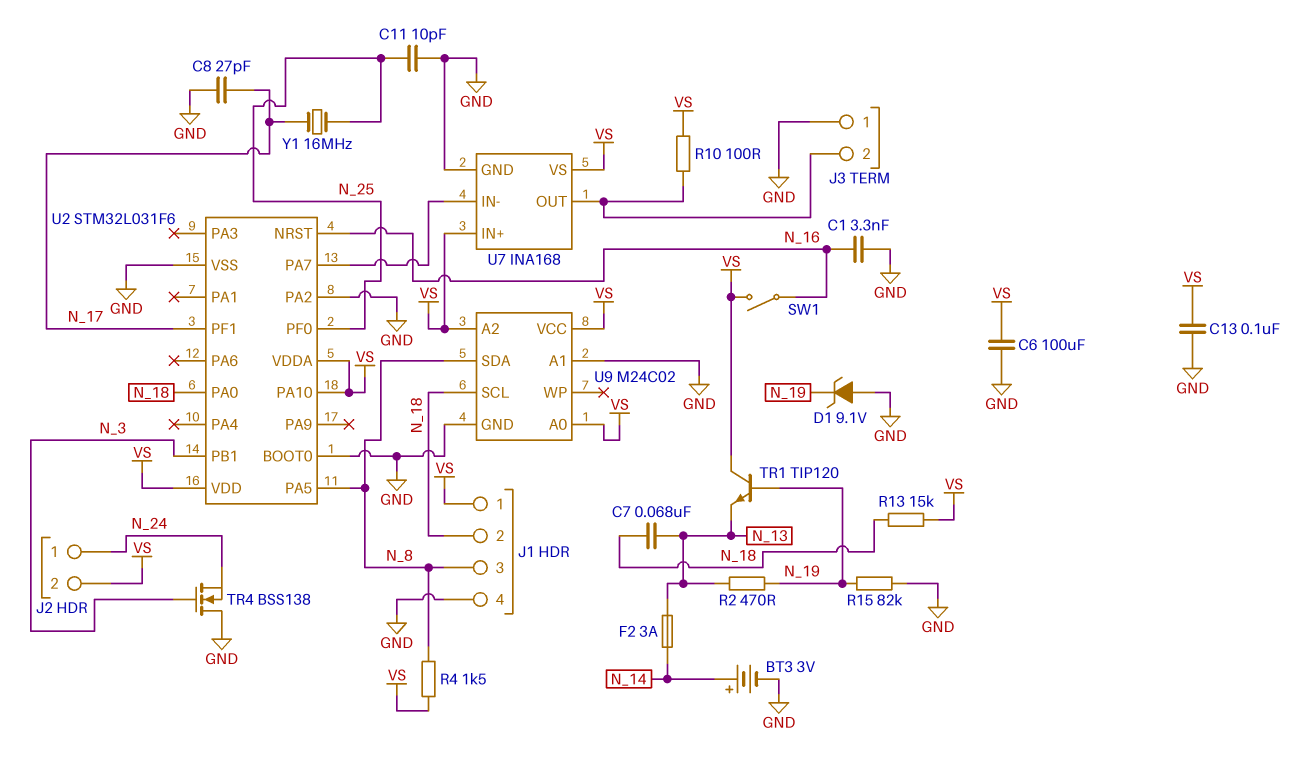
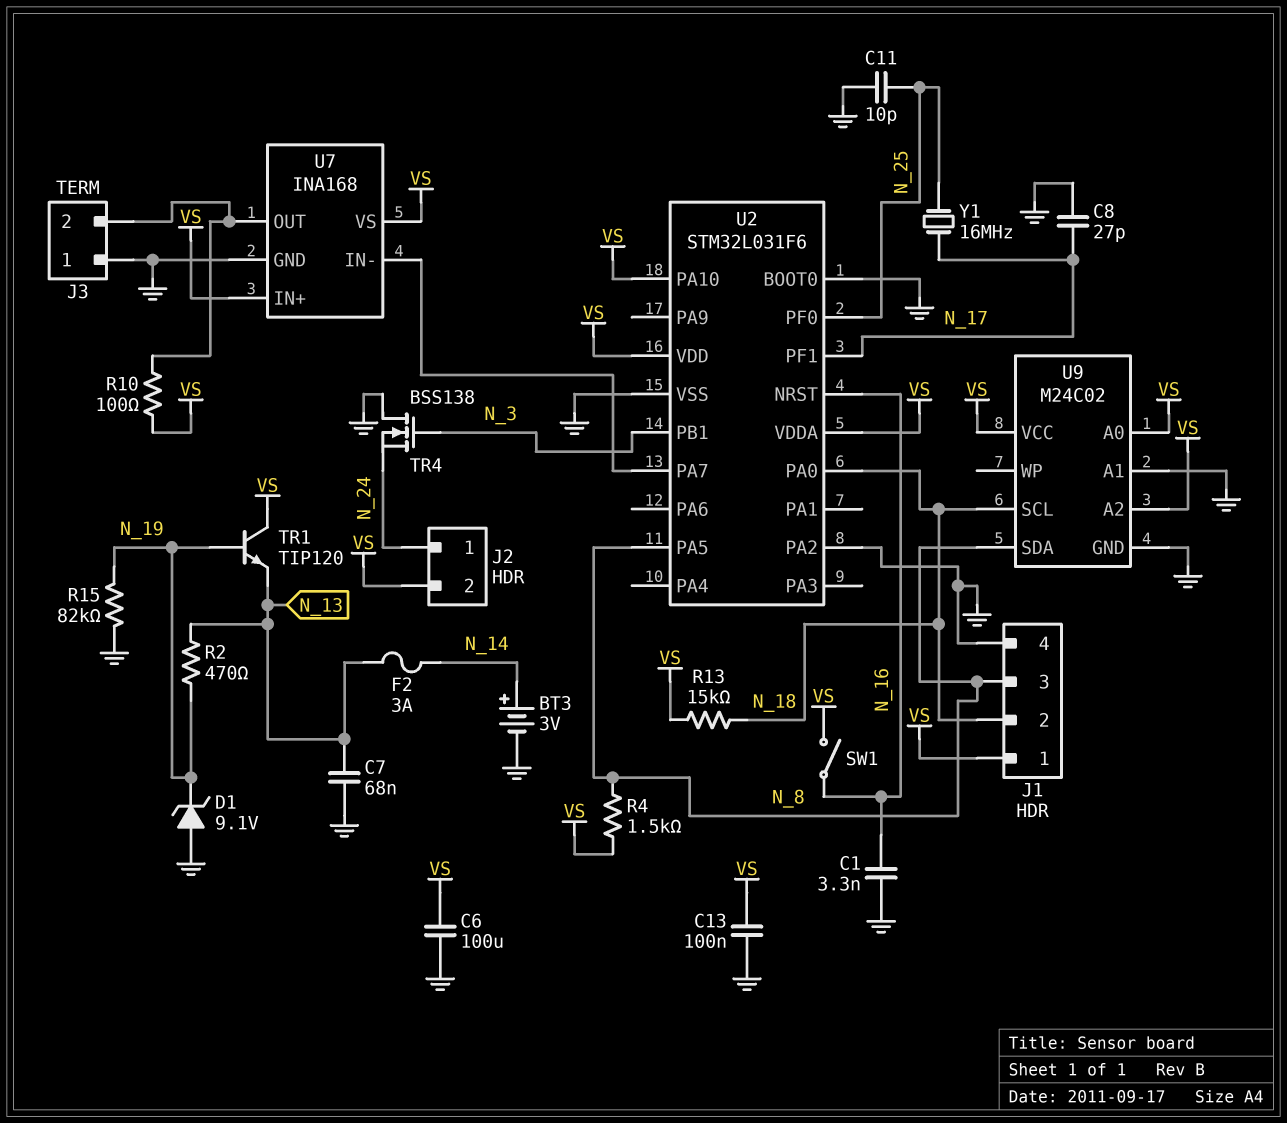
C7: 68nF (N_13, N_18) -> 68nF (GND, N_13)

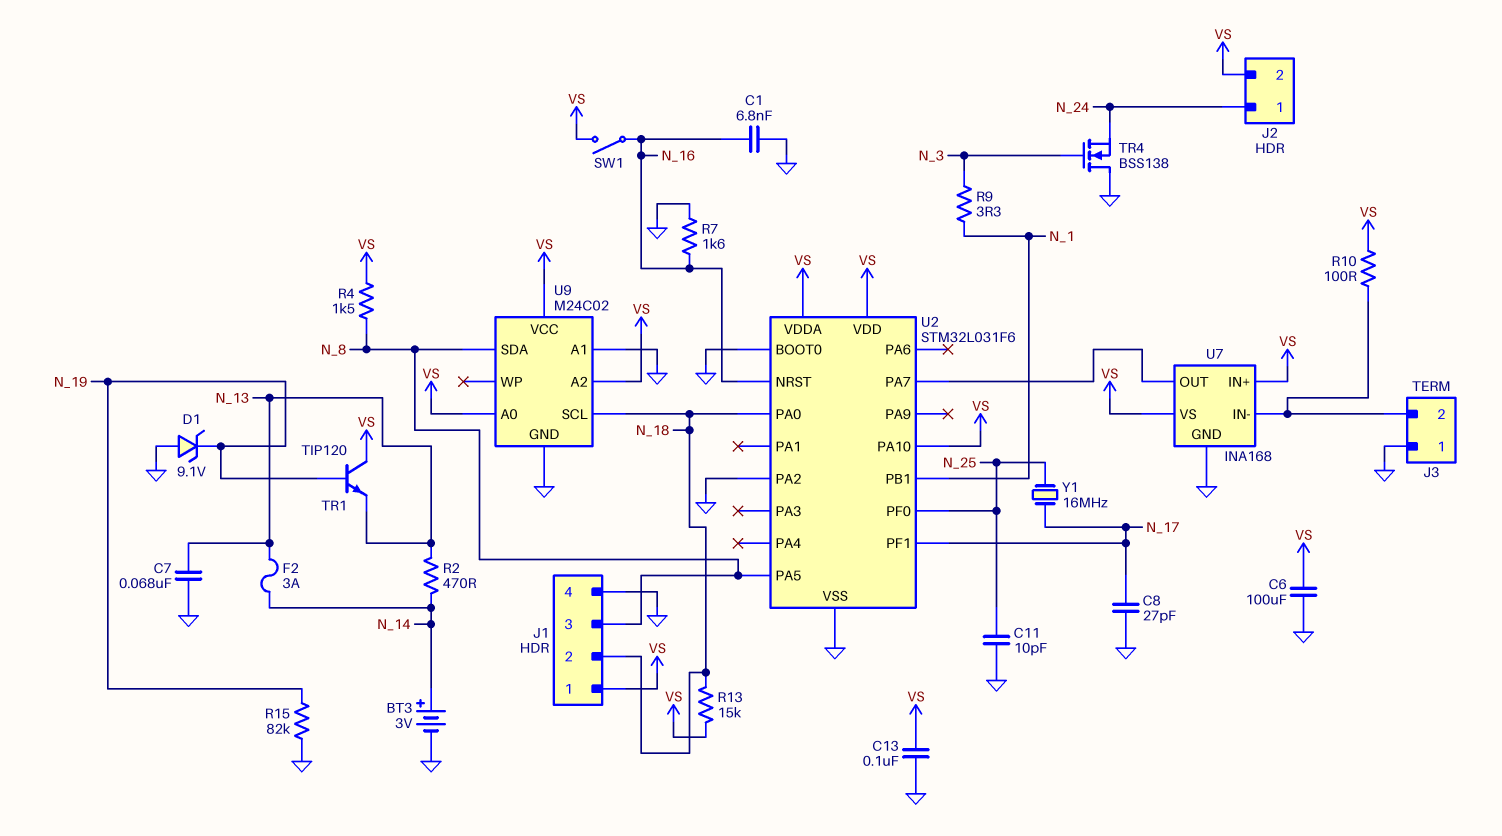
C1: 3.3nF (GND, N_16) -> 6.8nF (GND, N_16)
R2: 470 (N_13, N_19) -> 470 (N_13, N_14)
R7: none -> 1.6k (GND, N_16)
R9: none -> 3.3 (N_1, N_3)
U2 pin PB1: N_3 -> N_1
U7 pin IN-: U2/PA7 -> J3/2
U7 pin OUT: J3/2 -> U2/PA7

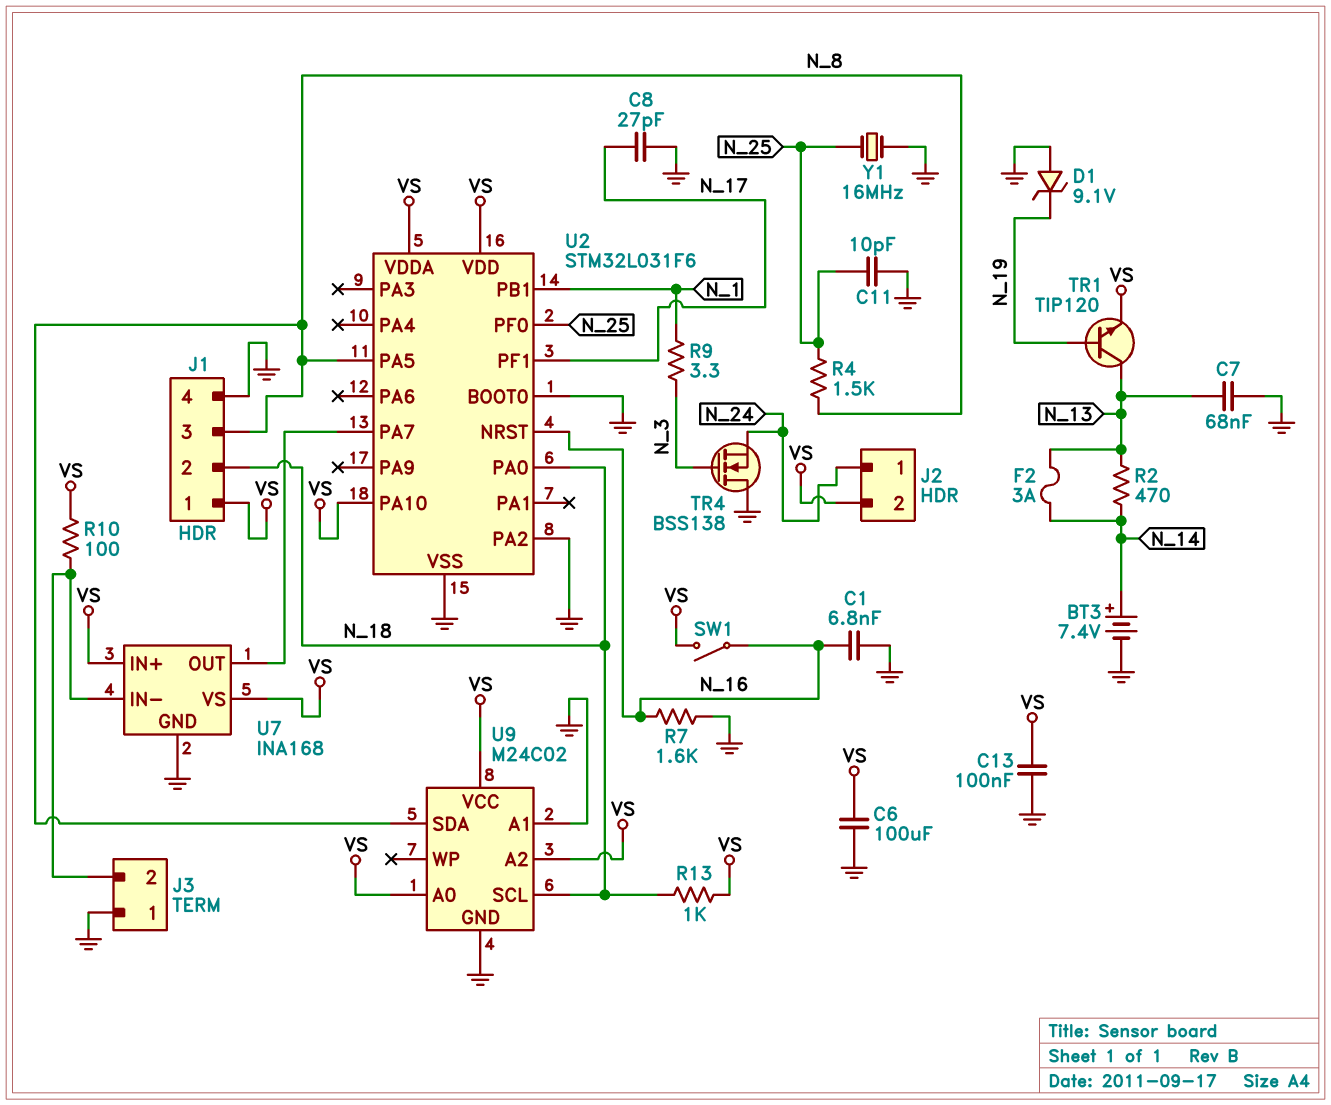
BT3: 3V (plus N_14, minus GND) -> 7.4V (plus N_14, minus GND)
R4: 1.5k (N_8, VS) -> 1.5k (N_8, N_25)
R13: 15k (N_18, VS) -> 1k (N_18, VS)
R15: 82k (GND, N_19) -> none
TR1: NPN TIP120 (B N_19, C VS, E N_13) -> NPN TIP120 (B N_19, C N_13, E VS)
Y1: 16MHz (N_17, N_25) -> 16MHz (GND, N_25)

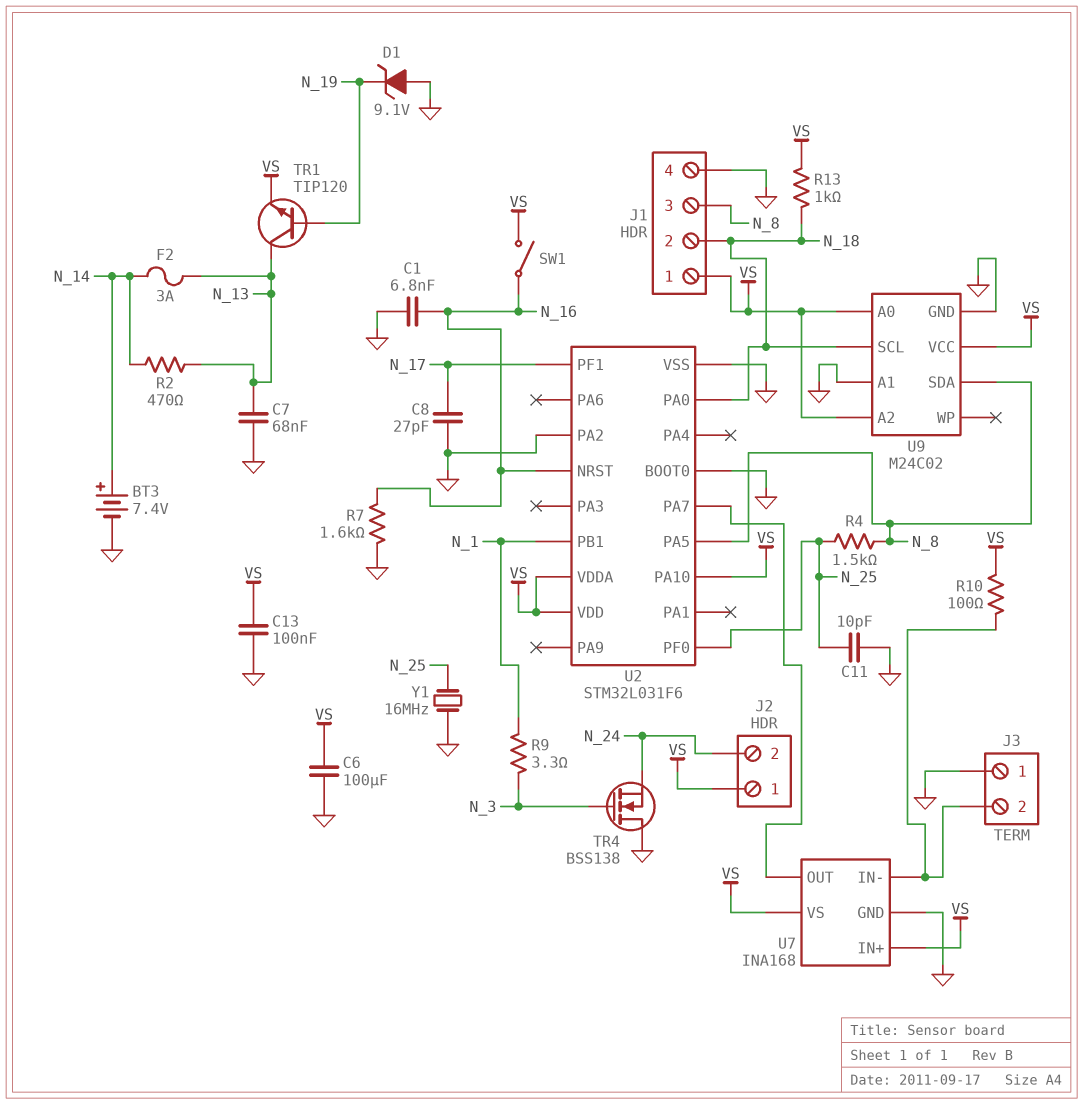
J2 pin 1: N_24 -> VS
J2 pin 2: VS -> N_24

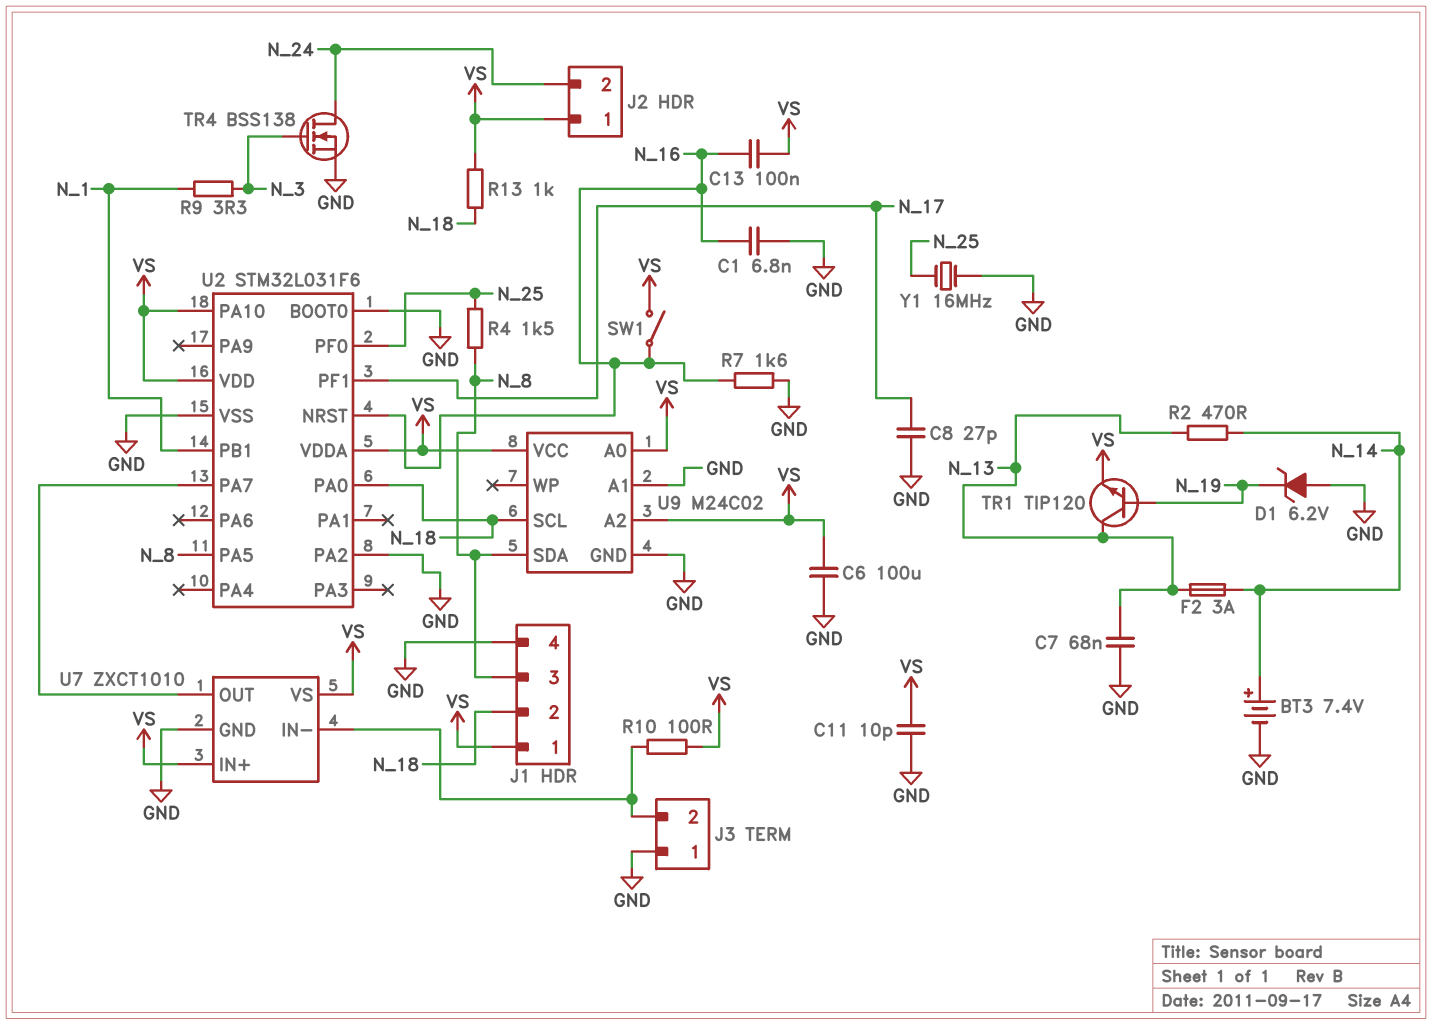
C11: 10pF (GND, N_25) -> 10pF (GND, VS)
C13: 100nF (GND, VS) -> 100nF (N_16, VS)
D1: zener 9.1V (A GND, K N_19) -> zener 6.2V (A GND, K N_19)
TR4: NMOS BSS138 (G N_3, D GND, S N_24) -> NMOS BSS138 (G N_3, D N_24, S GND)
U7: INA168 -> ZXCT1010

